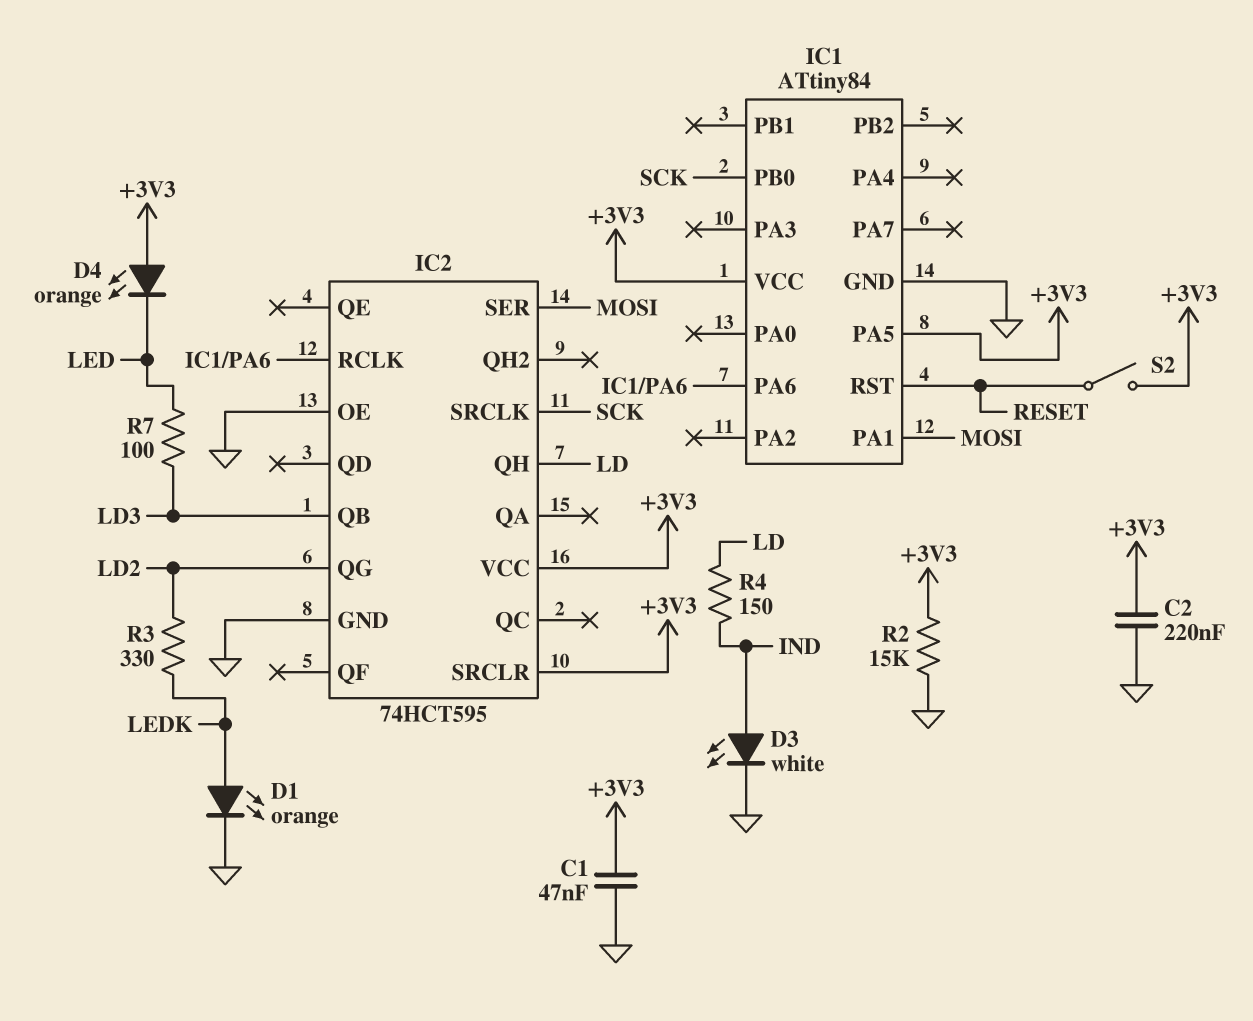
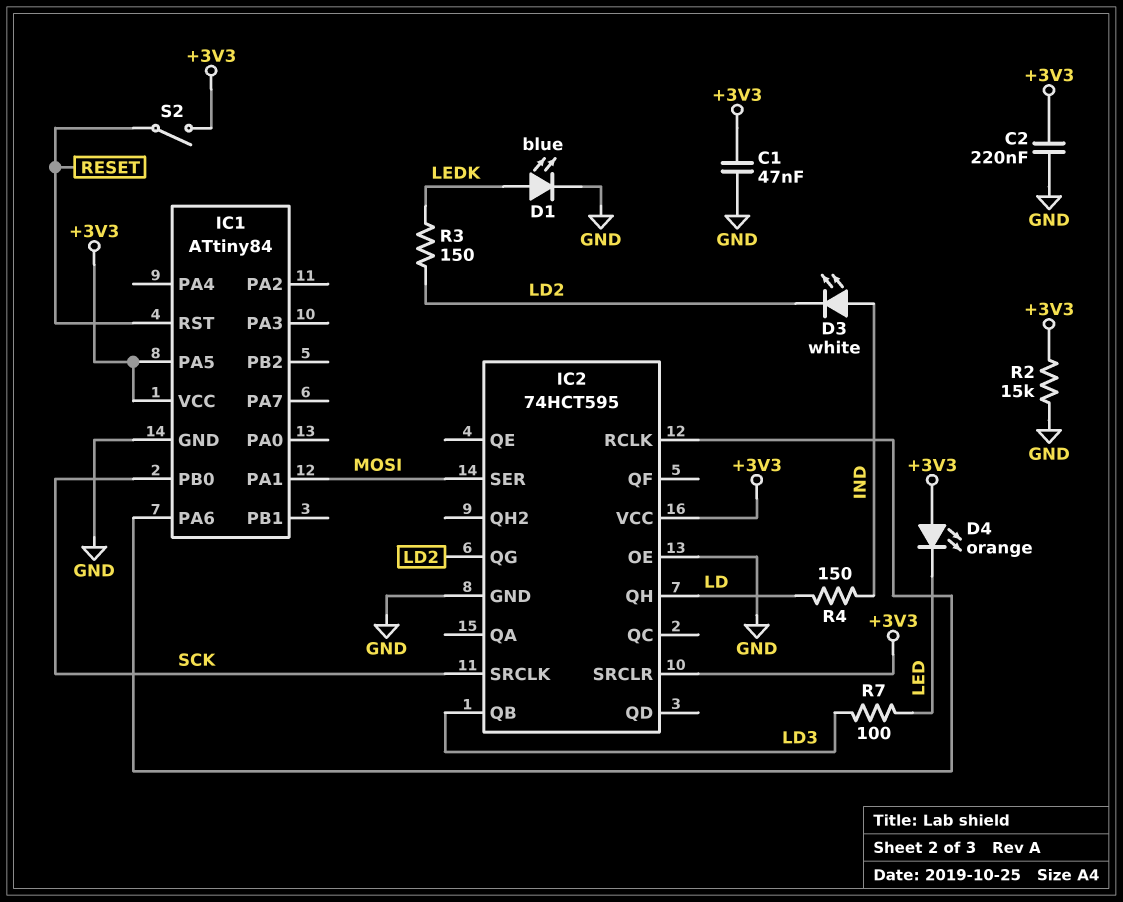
D1: LED orange (A LEDK, K GND) -> LED blue (A LEDK, K GND)
D3: LED white (A IND, K GND) -> LED white (A IND, K LD2)
R3: 330 (LD2, LEDK) -> 150 (LD2, LEDK)

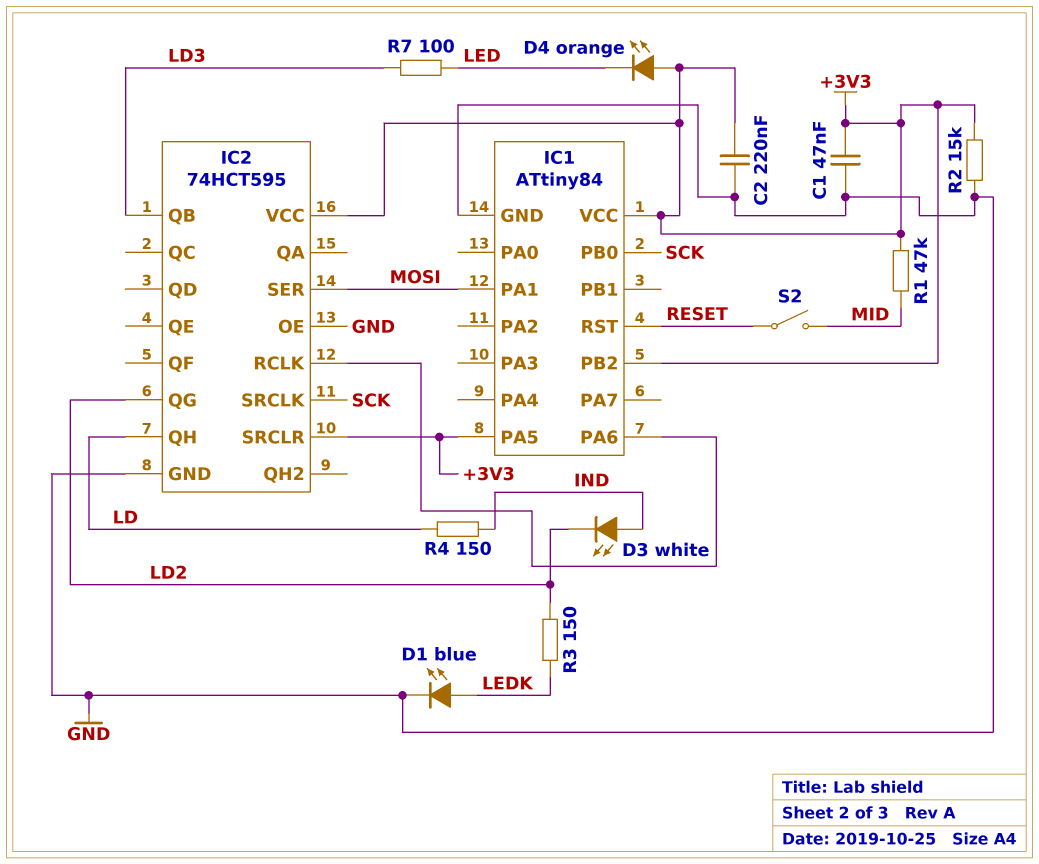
IC1 pin PB2: none -> +3V3
R1: none -> 47k (+3V3, MID)
S2: switch (+3V3, RESET) -> switch (MID, RESET)

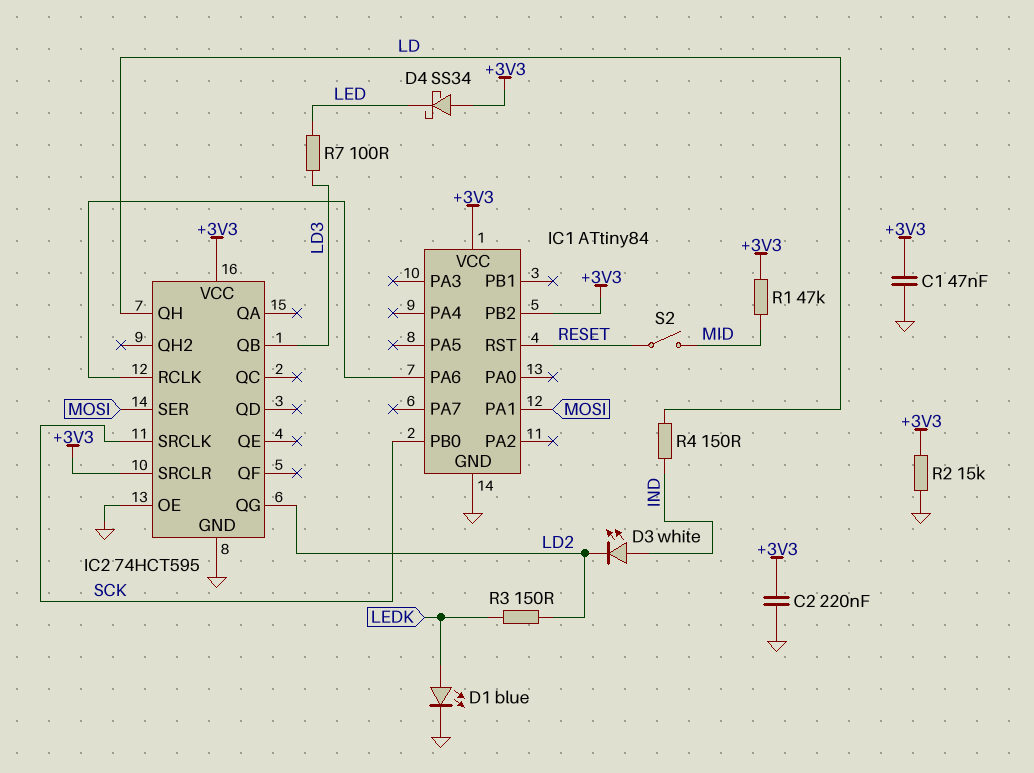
D4: LED orange (A +3V3, K LED) -> schottky SS34 (A +3V3, K LED)
IC1 pin PA5: +3V3 -> none

